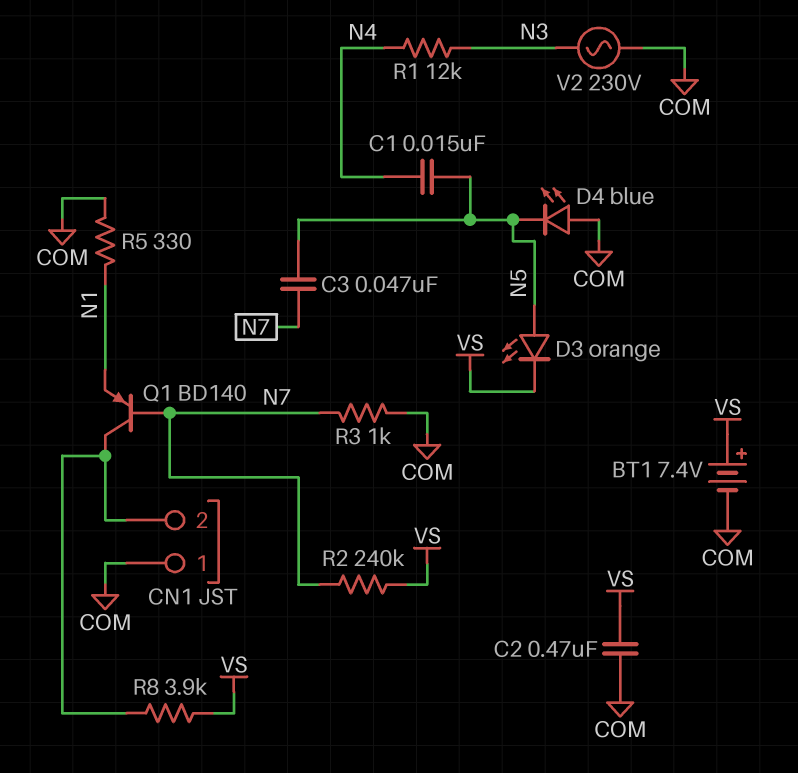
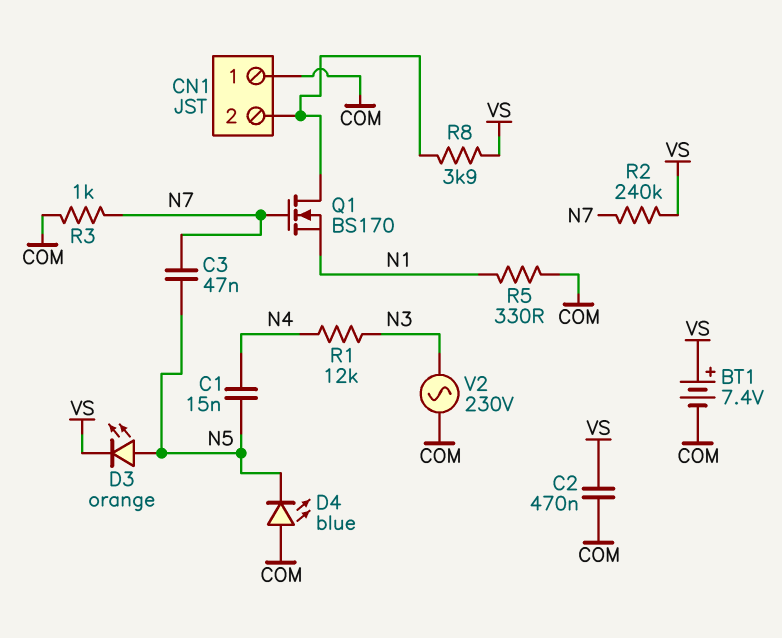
Q1: PNP BD140 (B N7, C CN1/2, E N1) -> NMOS BS170 (G N7, D CN1/2, S N1)

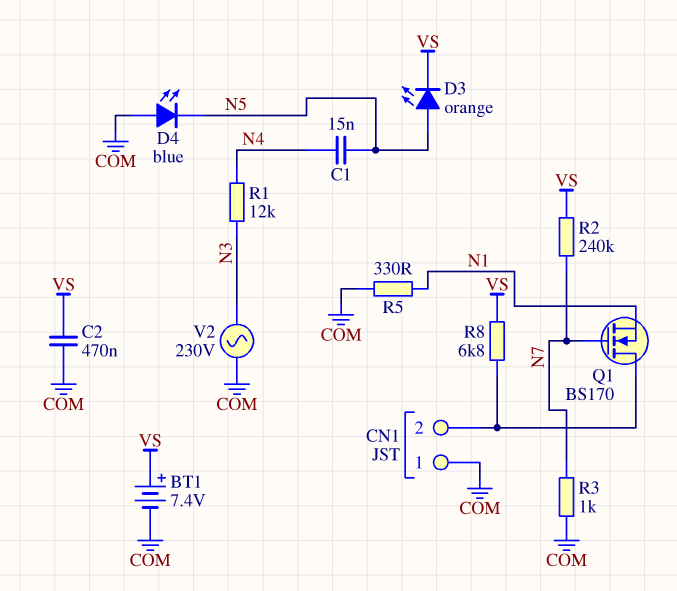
C3: 47nF (N5, N7) -> none
R8: 3.9k (CN1/2, VS) -> 6.8k (CN1/2, VS)

